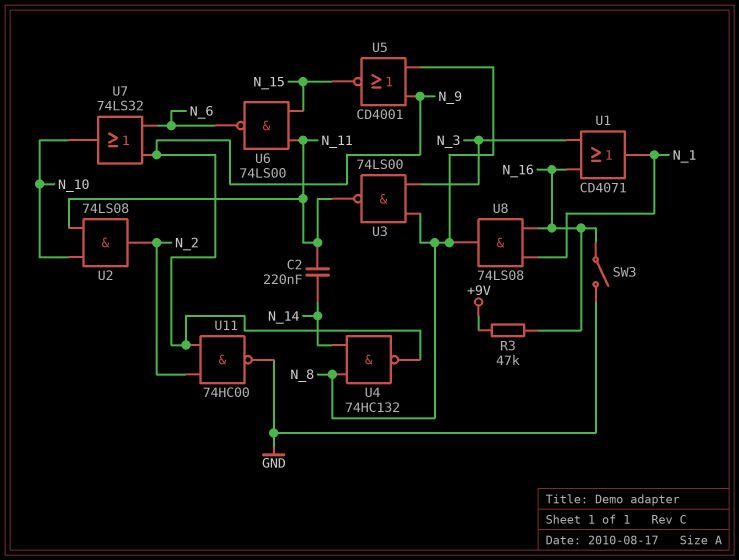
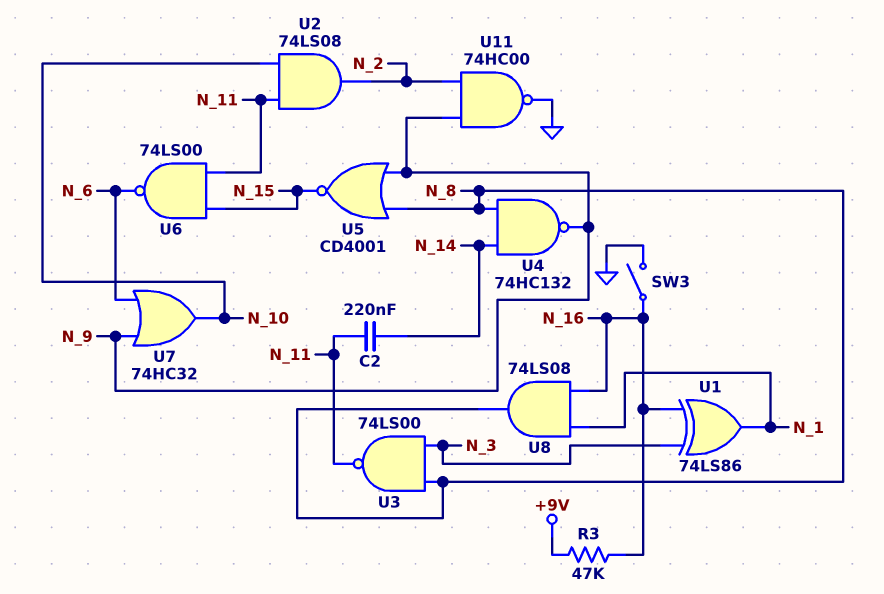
U1: OR CD4071 (in N_3, in N_16, out N_1) -> XOR 74LS86 (in N_3, in N_16, out N_1)
U7: OR 74LS32 (in N_6, in N_9, out N_10) -> OR 74HC32 (in N_6, in N_9, out N_10)

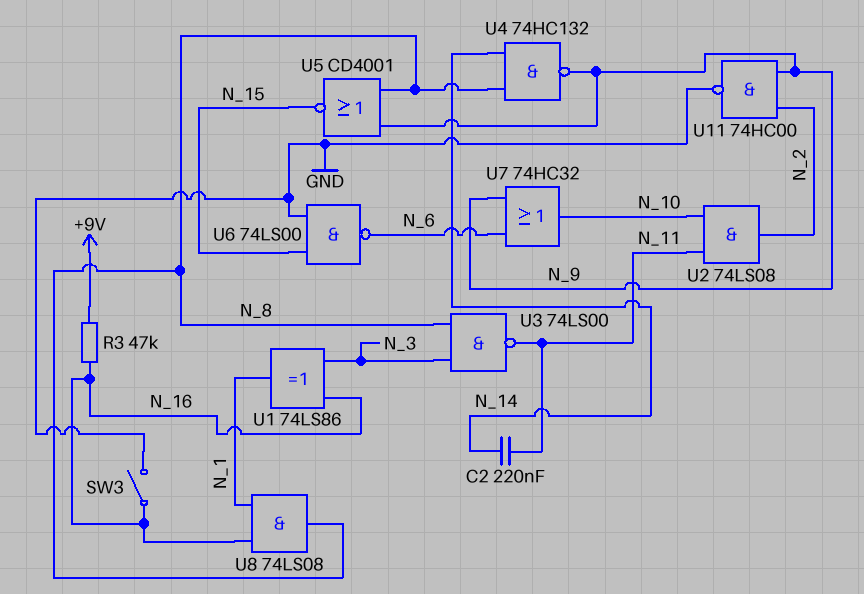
U6: NAND 74LS00 (in N_11, in N_15, out N_6) -> NAND 74LS00 (in GND, in N_15, out N_6)

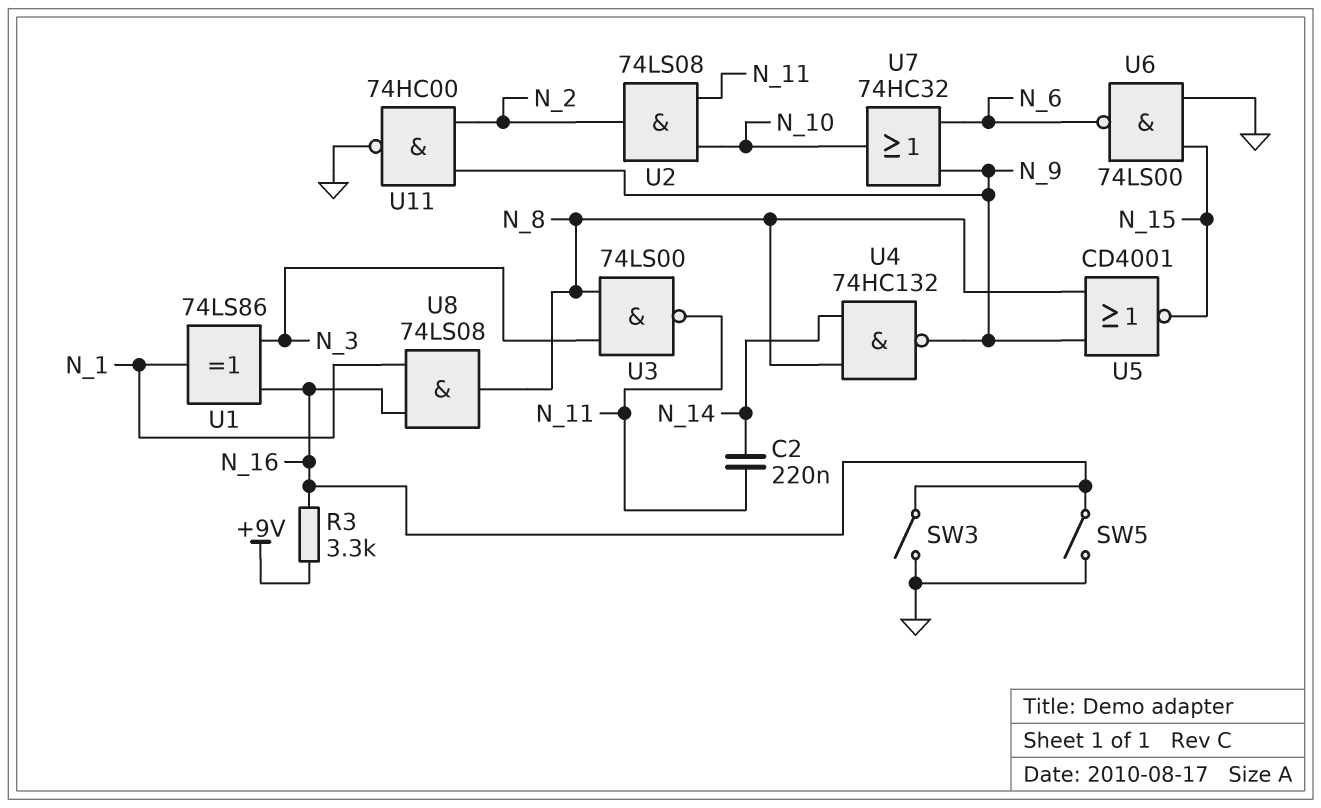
R3: 47k (+9V, N_16) -> 3.3k (+9V, N_16)
SW5: none -> switch (GND, N_16)

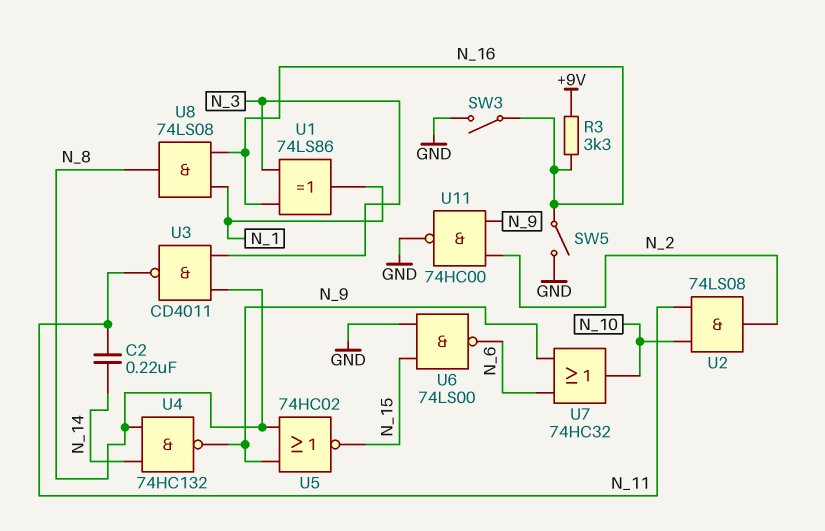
U3: NAND 74LS00 (in N_3, in N_8, out N_11) -> NAND CD4011 (in N_3, in N_8, out N_11)
U5: NOR CD4001 (in N_8, in N_9, out N_15) -> NOR 74HC02 (in N_8, in N_9, out N_15)

